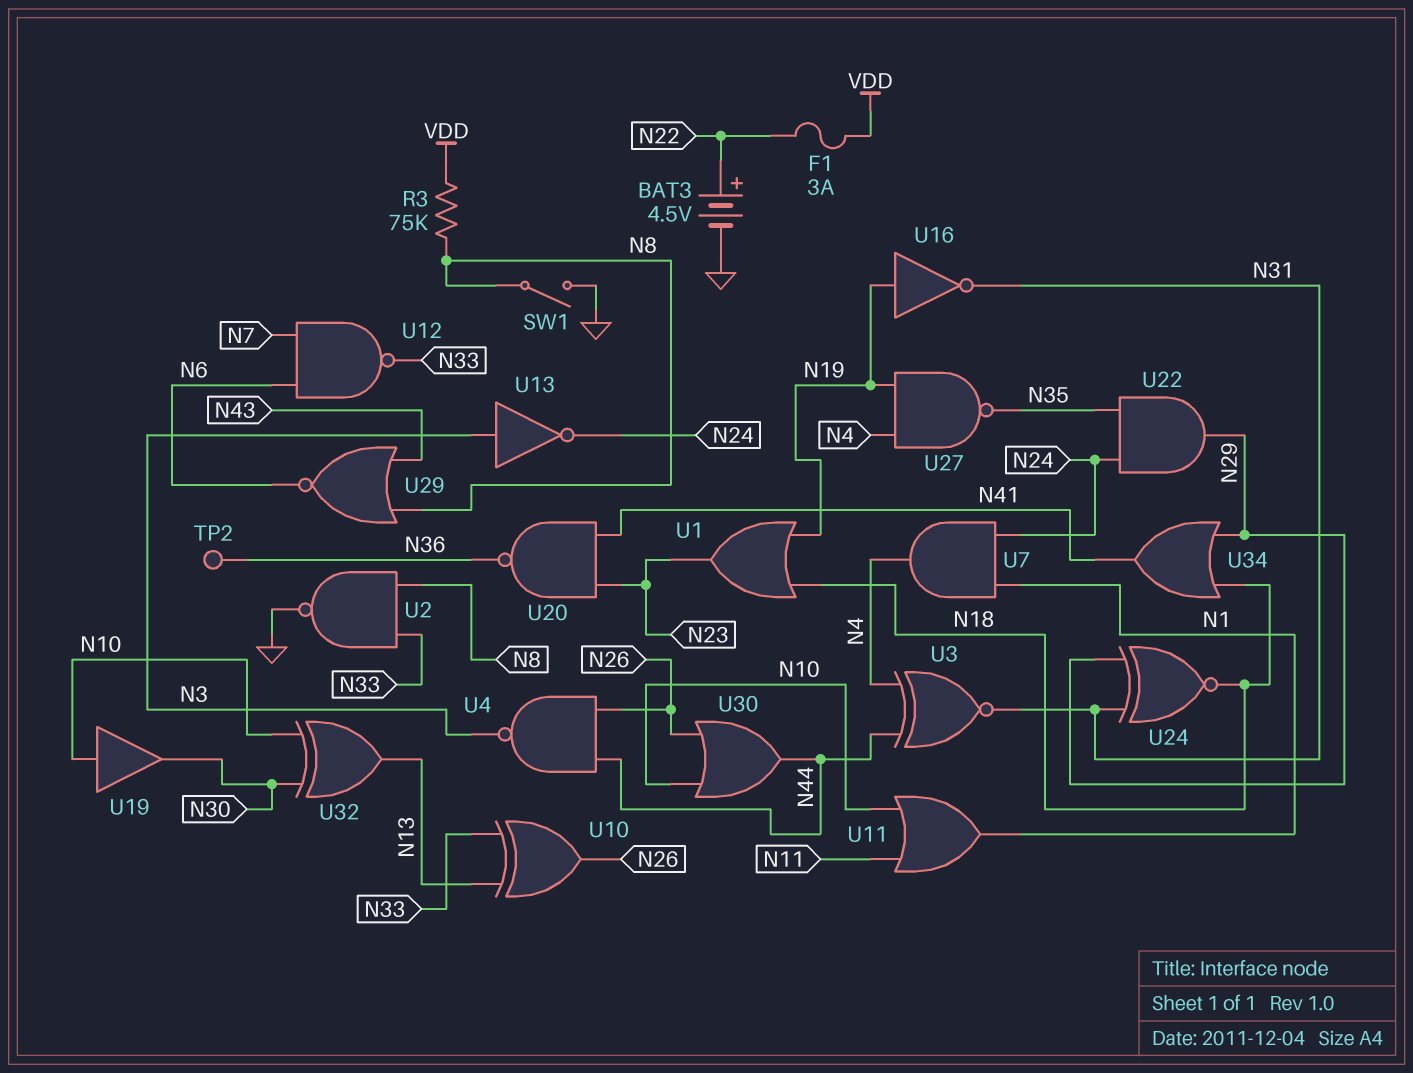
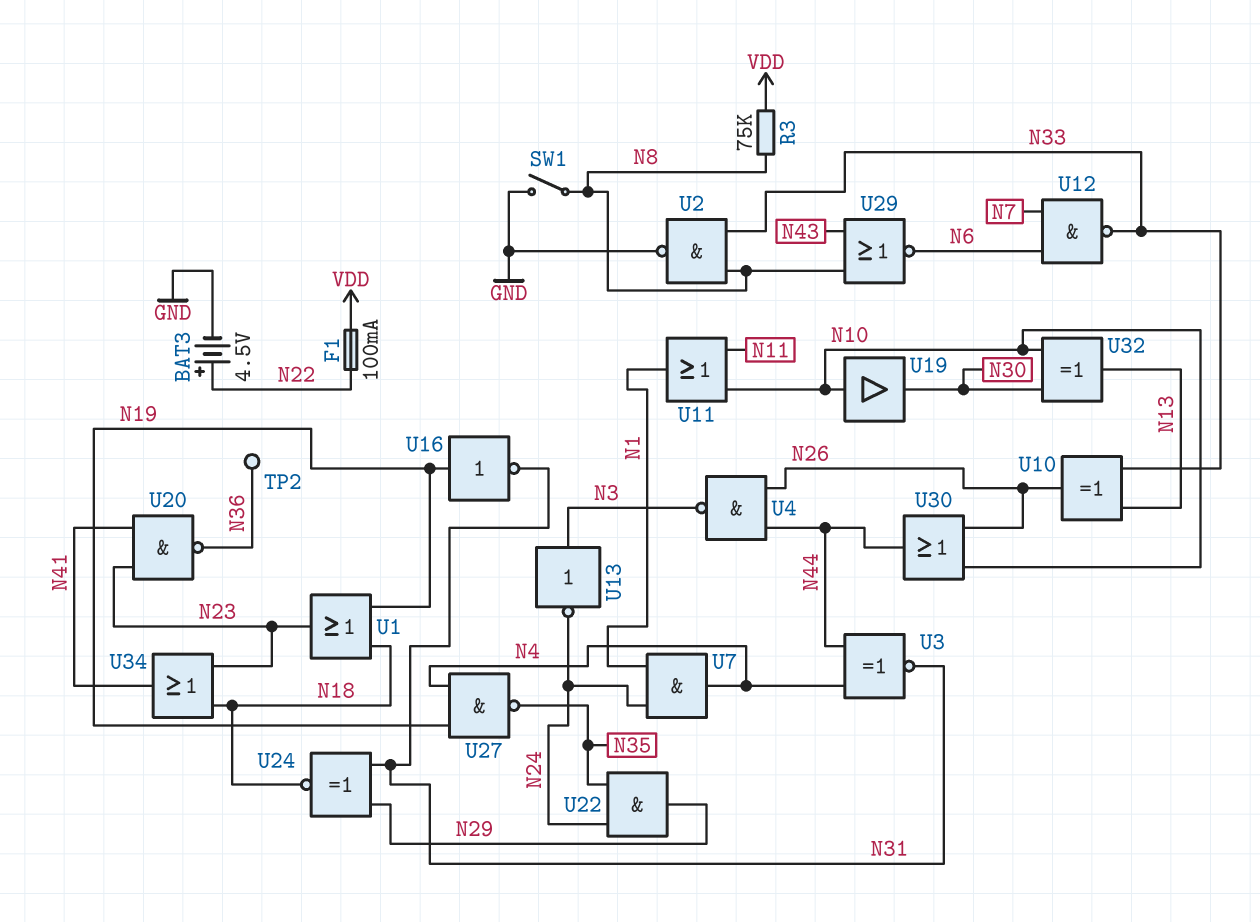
F1: 3A (N22, VDD) -> 100mA (N22, VDD)
U34: OR (in N18, in N29, out N41) -> OR (in N18, in N23, out N41)

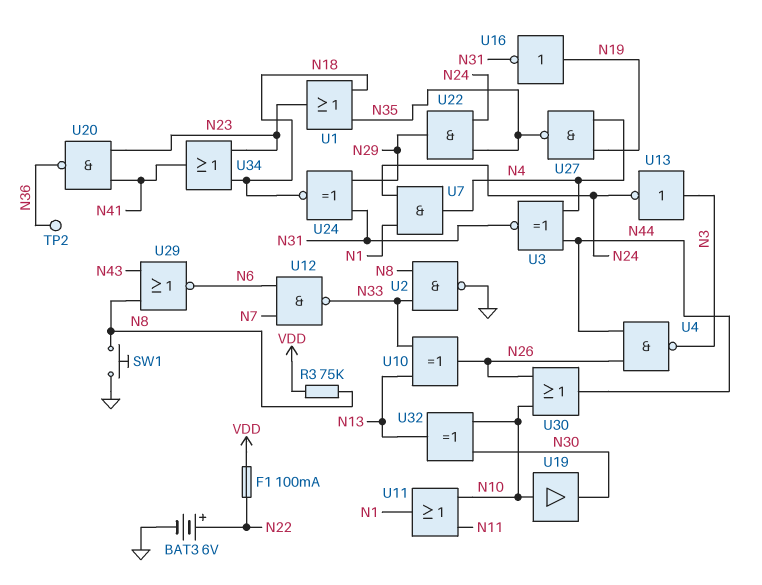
BAT3: 4.5V (plus N22, minus GND) -> 6V (plus N22, minus GND)
SW1: switch (GND, N8) -> button (GND, N8)
U1: OR (in N18, in N19, out N23) -> OR (in N18, in N35, out N23)

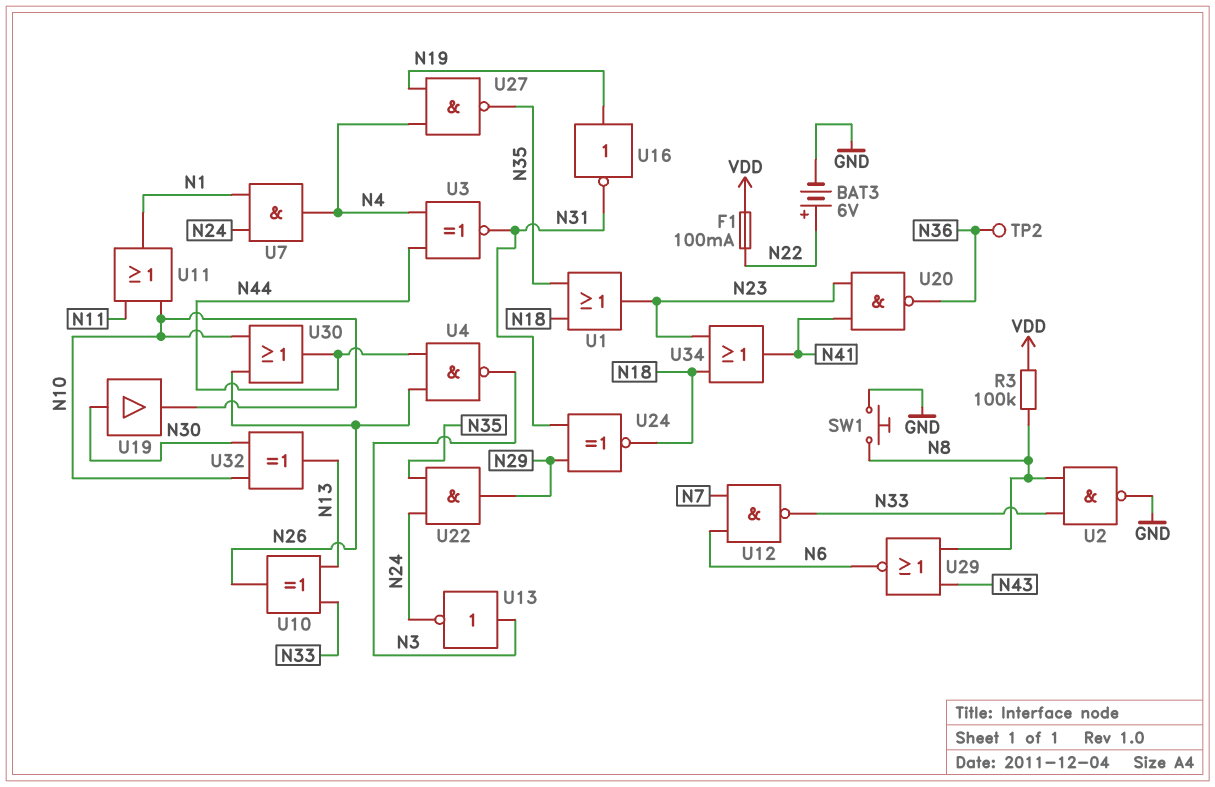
R3: 75k (N8, VDD) -> 100k (N8, VDD)
U19: buffer (in N10, out N30) -> buffer (in N30, out N10)

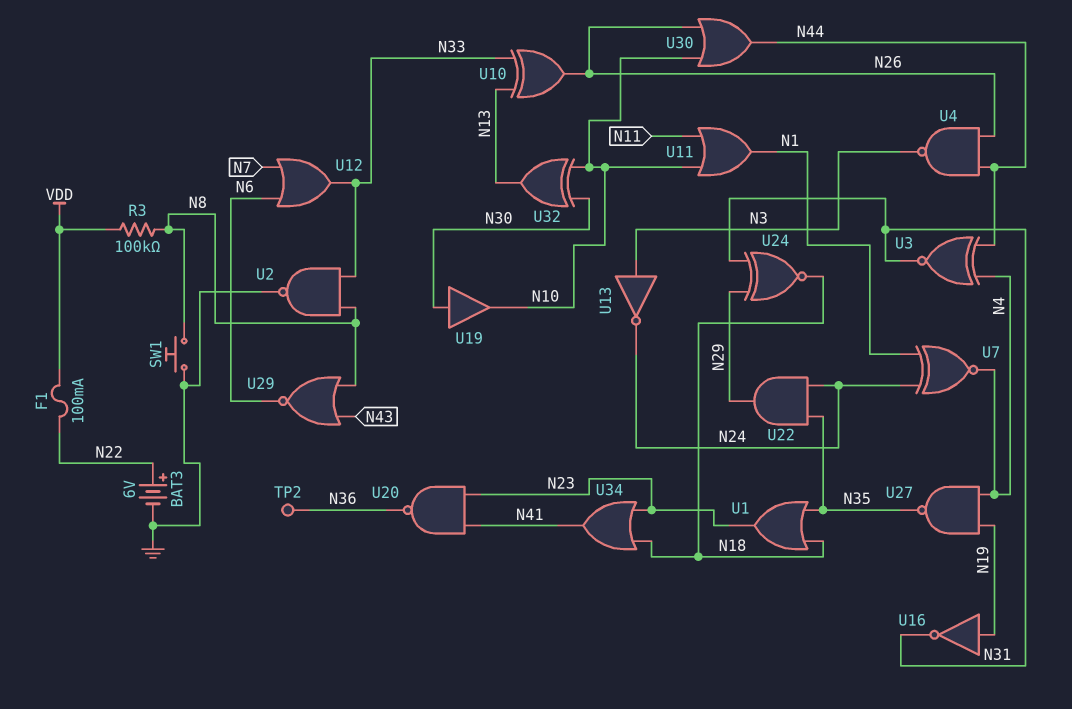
U7: AND (in N1, in N24, out N4) -> XNOR (in N1, in N24, out N4)
U12: NAND (in N6, in N7, out N33) -> OR (in N6, in N7, out N33)

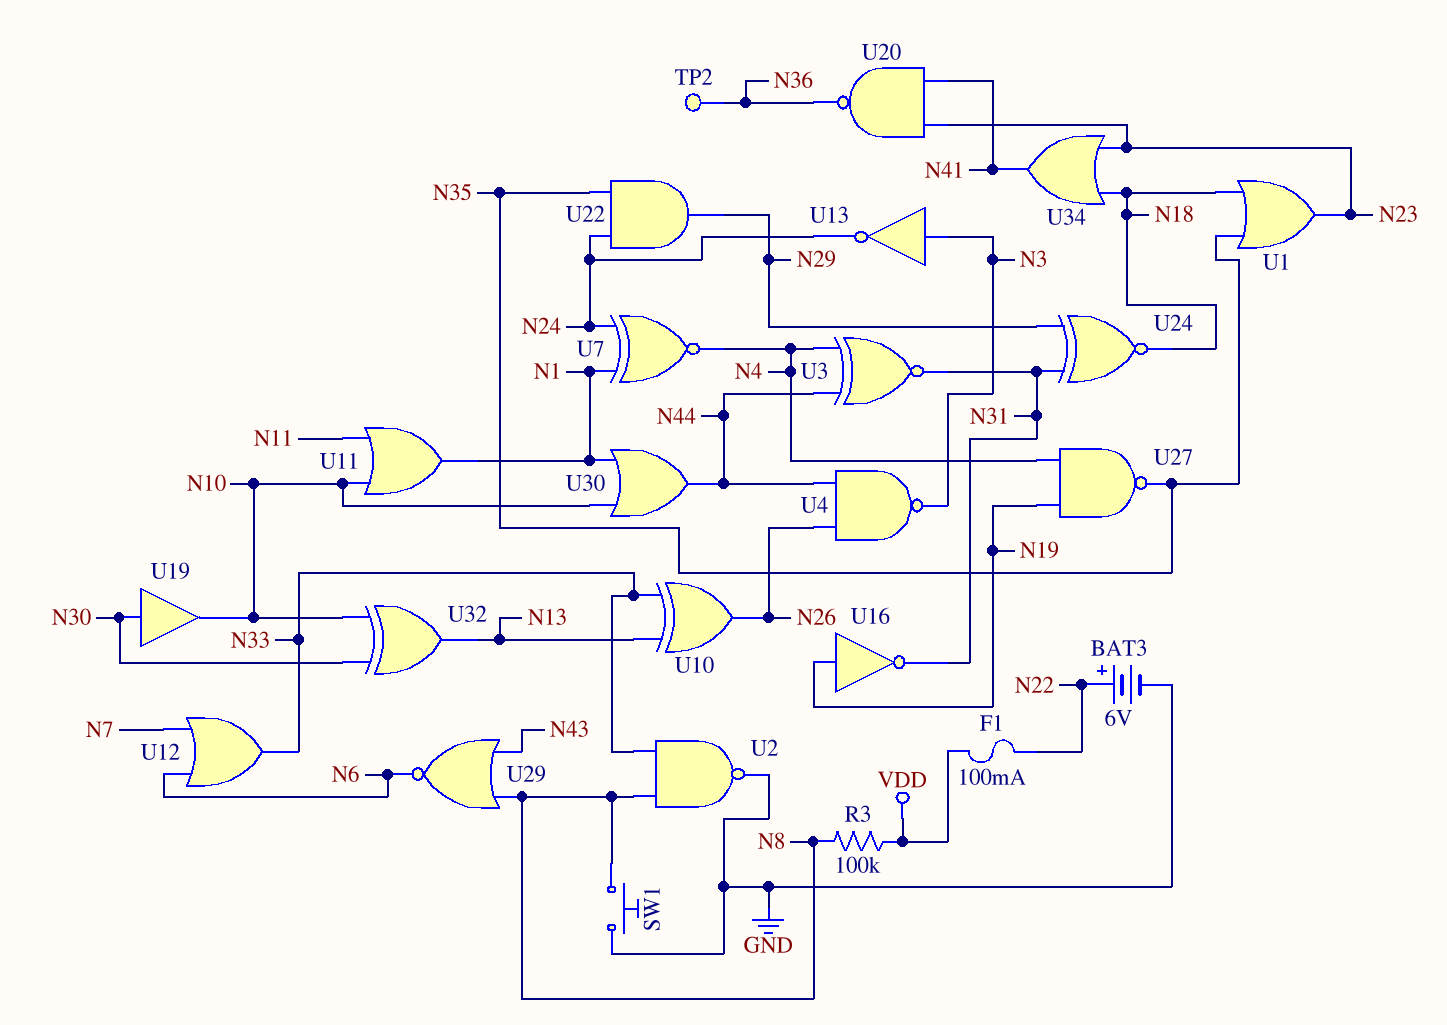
U30: OR (in N10, in N26, out N44) -> OR (in N1, in N10, out N44)

